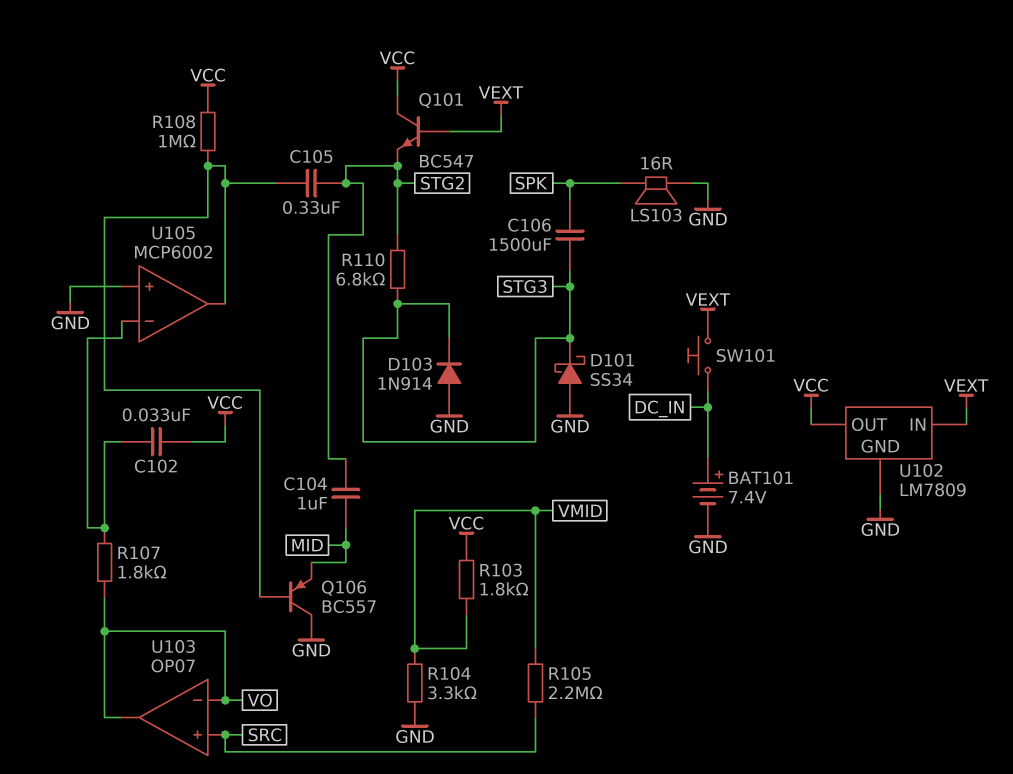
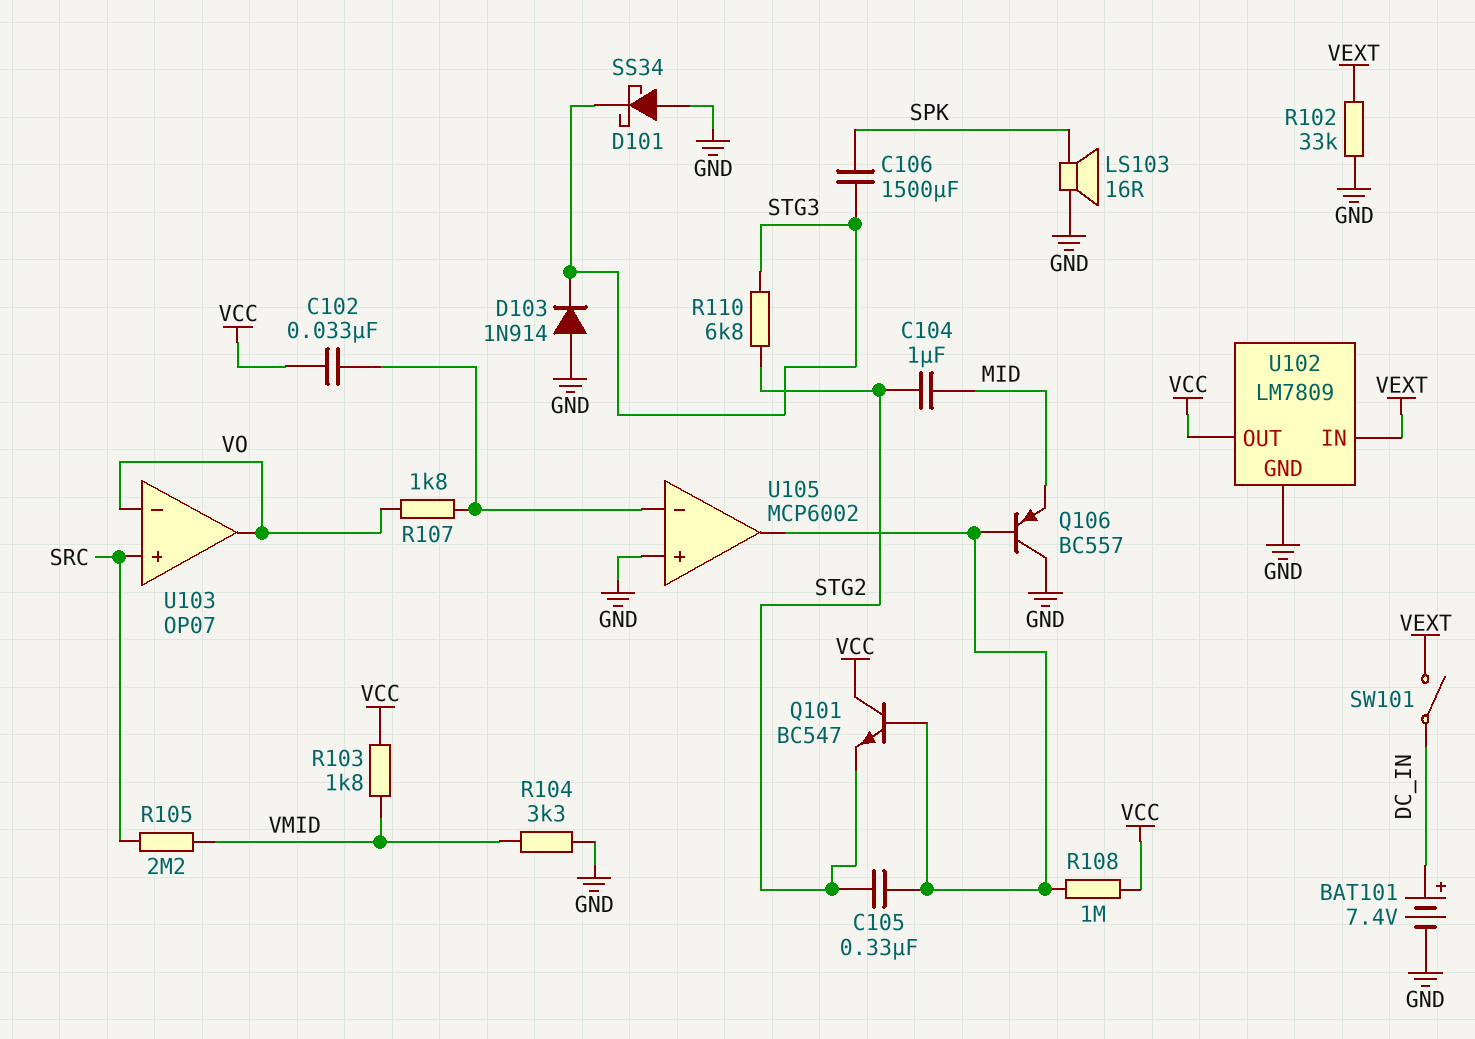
Q101: NPN BC547 (B VEXT, C VCC, E STG2) -> NPN BC547 (B U105/out, C VCC, E STG2)
R102: none -> 33k (GND, VEXT)
SW101: button (DC_IN, VEXT) -> switch (DC_IN, VEXT)

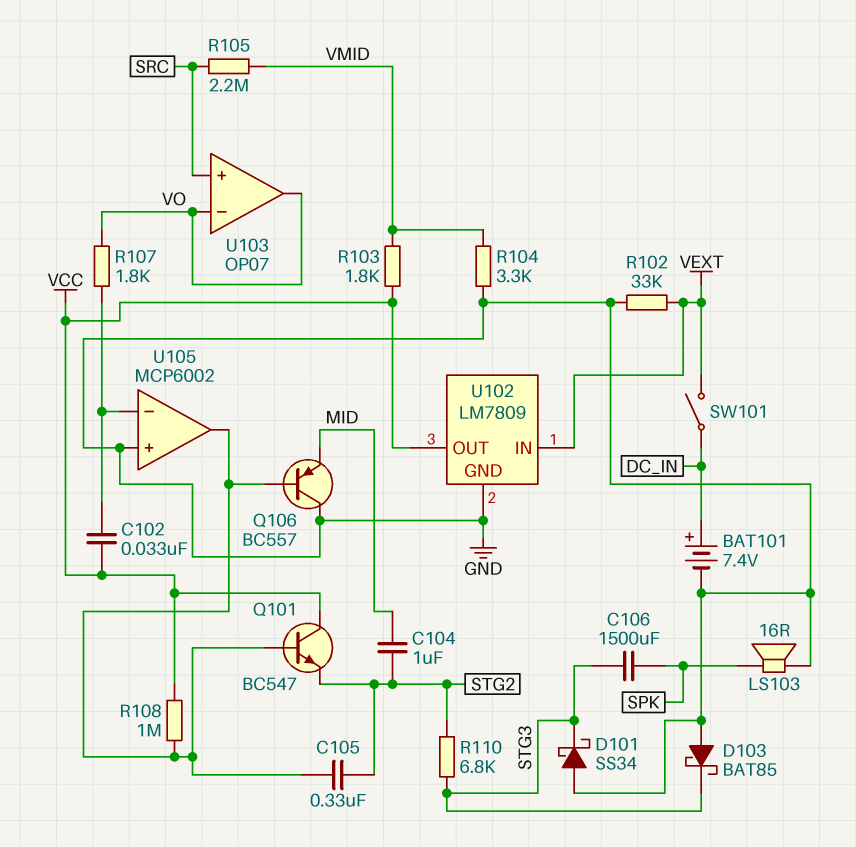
D103: diode 1N914 (A GND, K STG3) -> schottky BAT85 (A GND, K STG3)

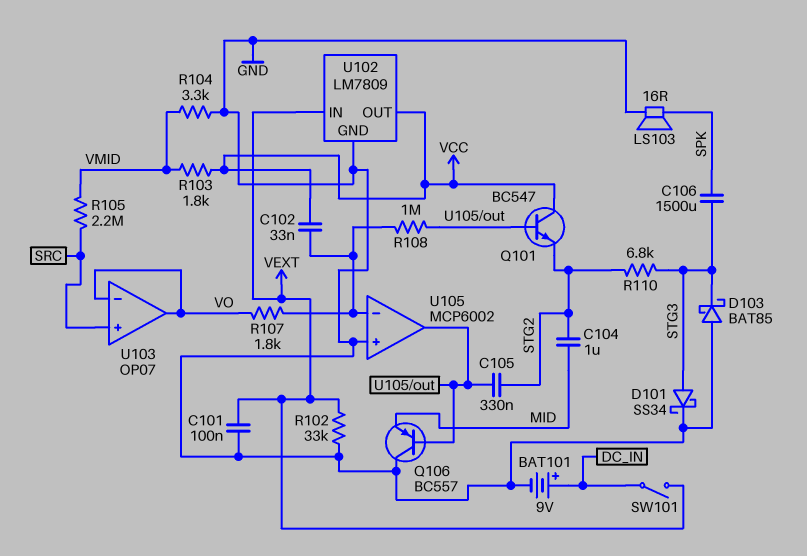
BAT101: 7.4V (plus DC_IN, minus GND) -> 9V (plus DC_IN, minus GND)
C101: none -> 100nF (GND, VEXT)
D101: schottky SS34 (A GND, K STG3) -> schottky SS34 (A STG3, K GND)
R108: 1M (U105/out, VCC) -> 1M (U105/in-, U105/out)

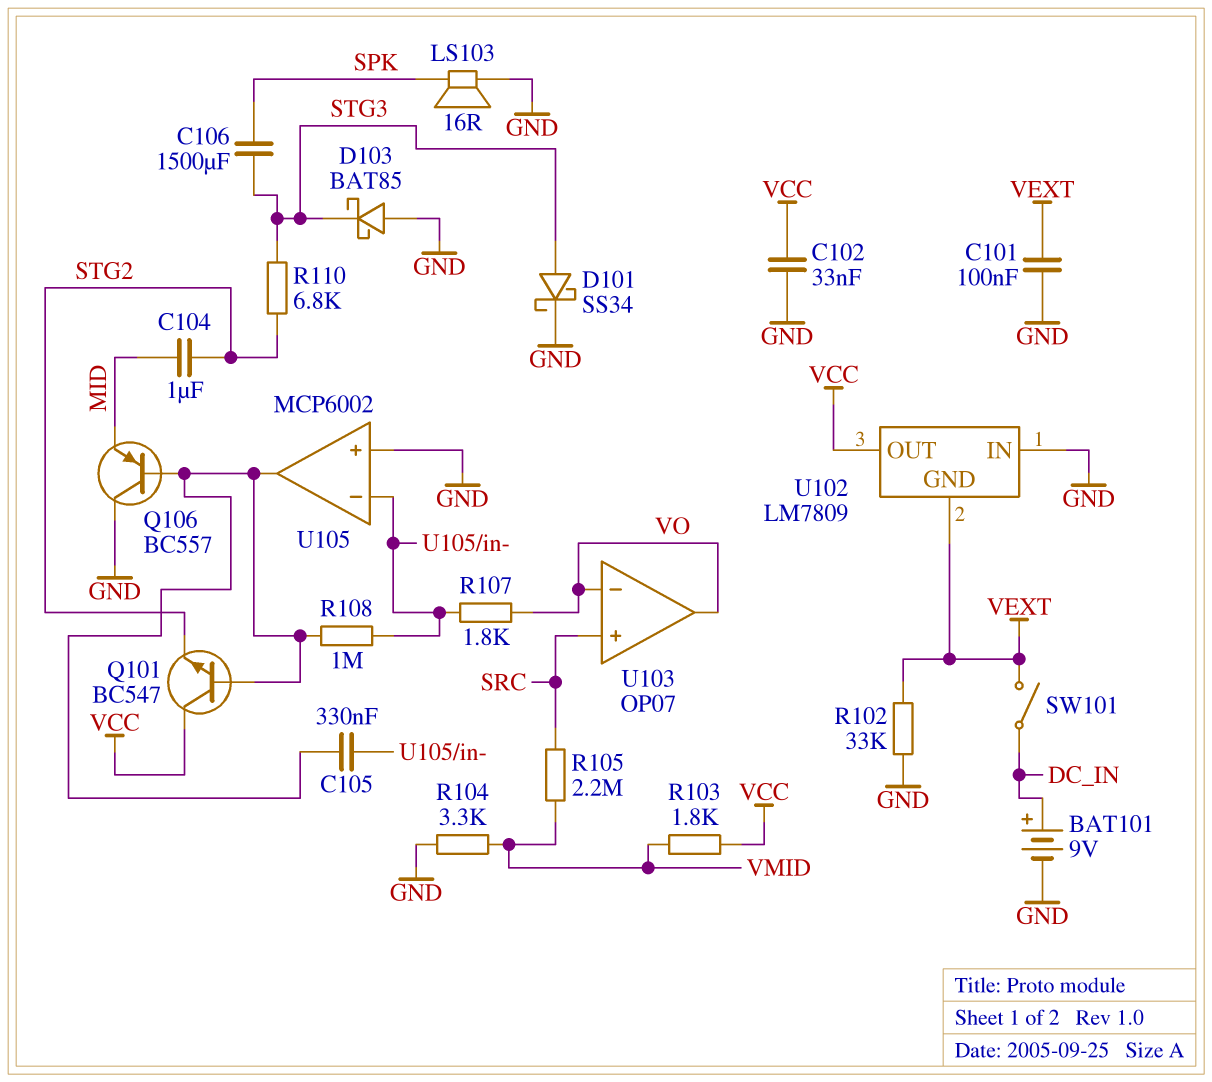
C102: 33nF (U105/in-, VCC) -> 33nF (GND, VCC)
C105: 330nF (STG2, U105/out) -> 330nF (U105/in-, U105/out)
U102 pin GND: GND -> VEXT
U102 pin IN: VEXT -> GND

